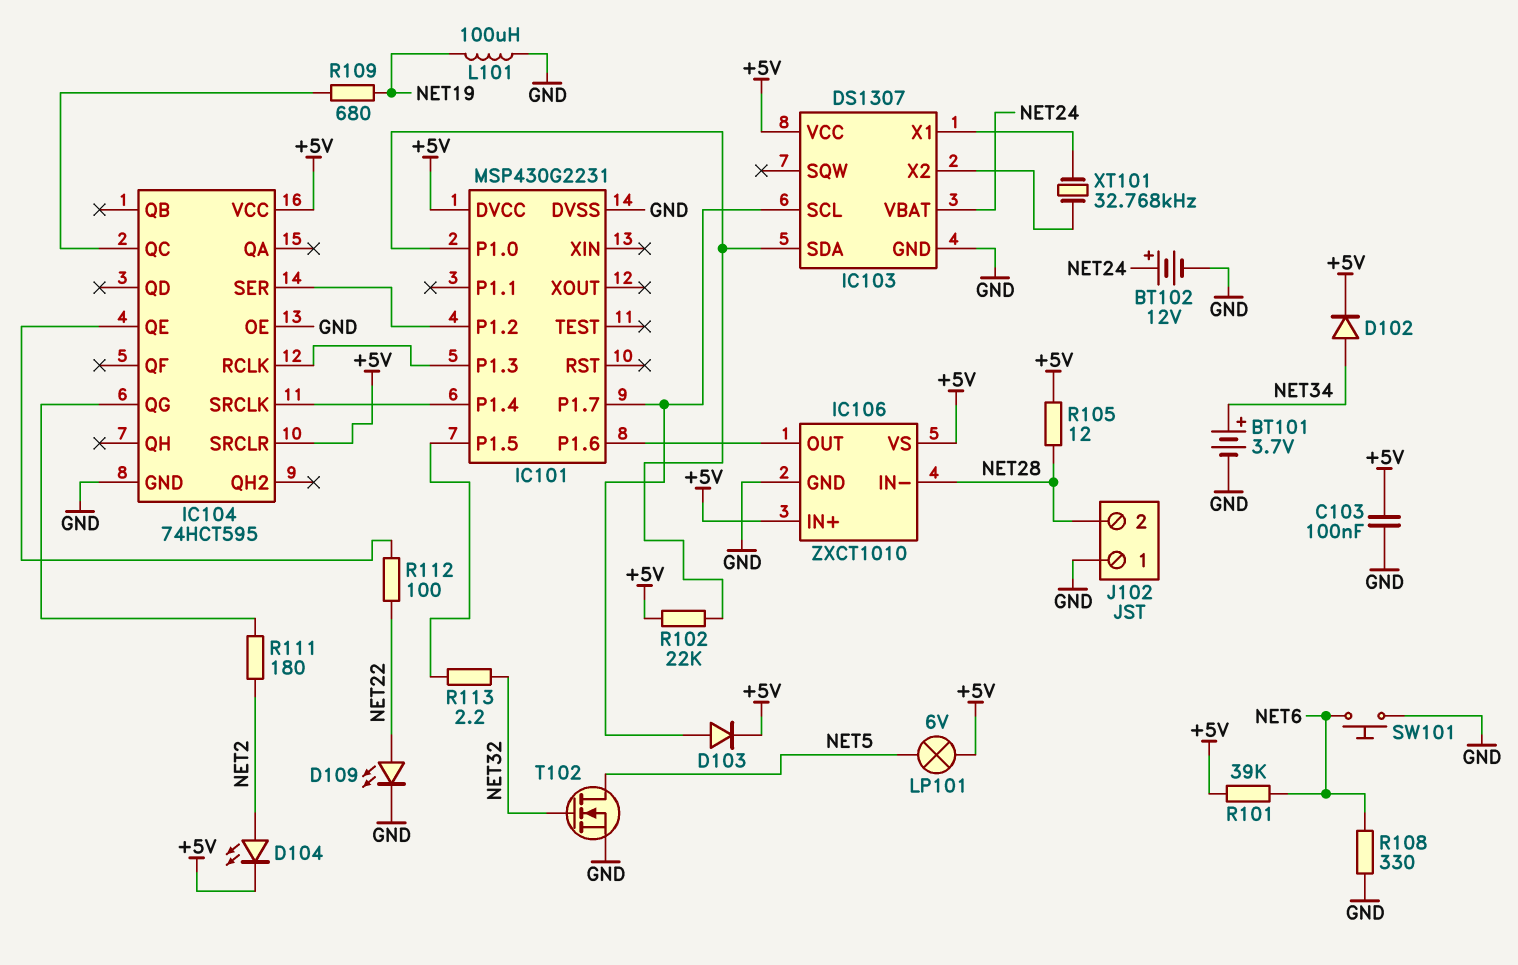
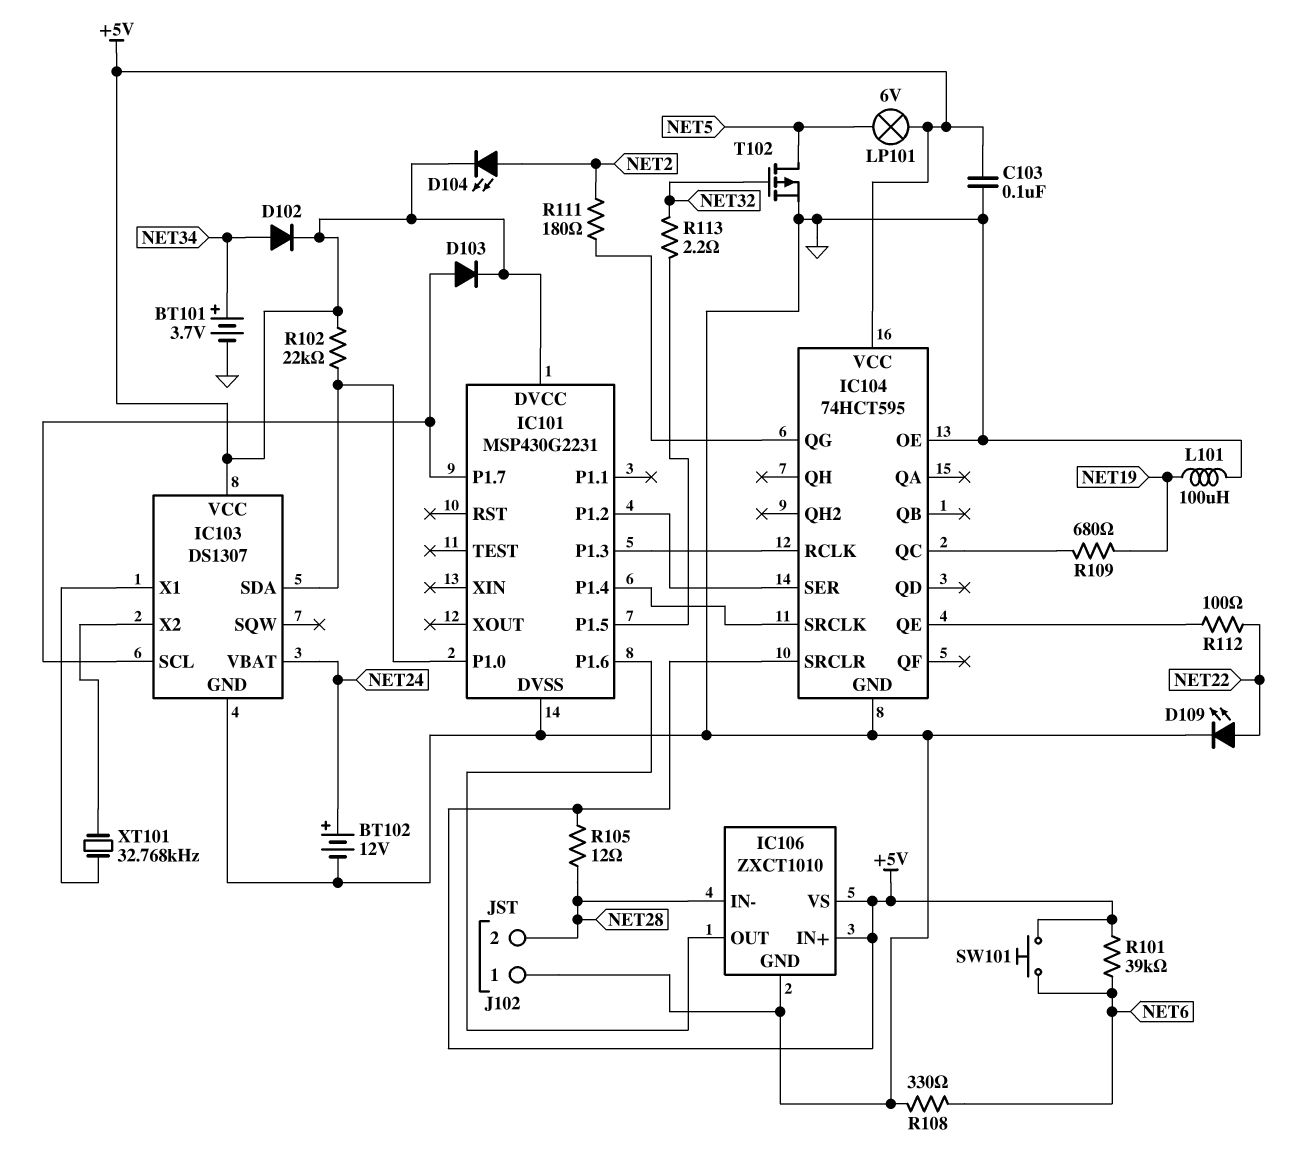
SW101: button (GND, NET6) -> button (+5V, NET6)
T102: NMOS (G NET32, D NET5, S GND) -> PMOS (G NET32, D NET5, S GND)

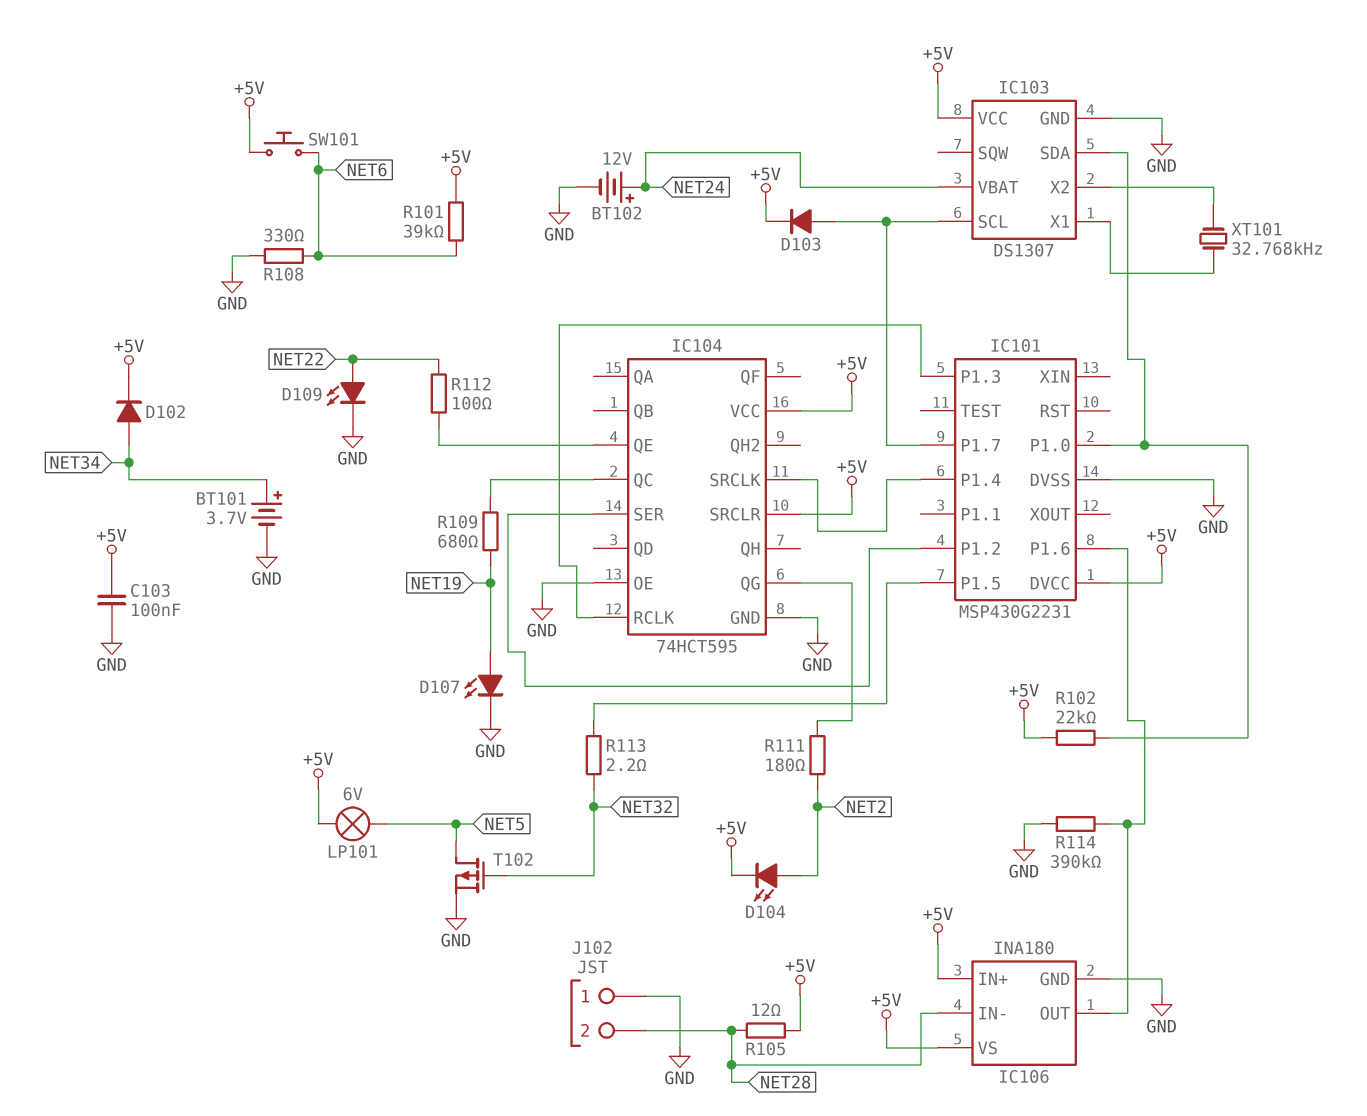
D107: none -> LED (A NET19, K GND)
IC106: ZXCT1010 -> INA180
L101: 100uH (GND, NET19) -> none
R114: none -> 390k (GND, IC101/P1.6)

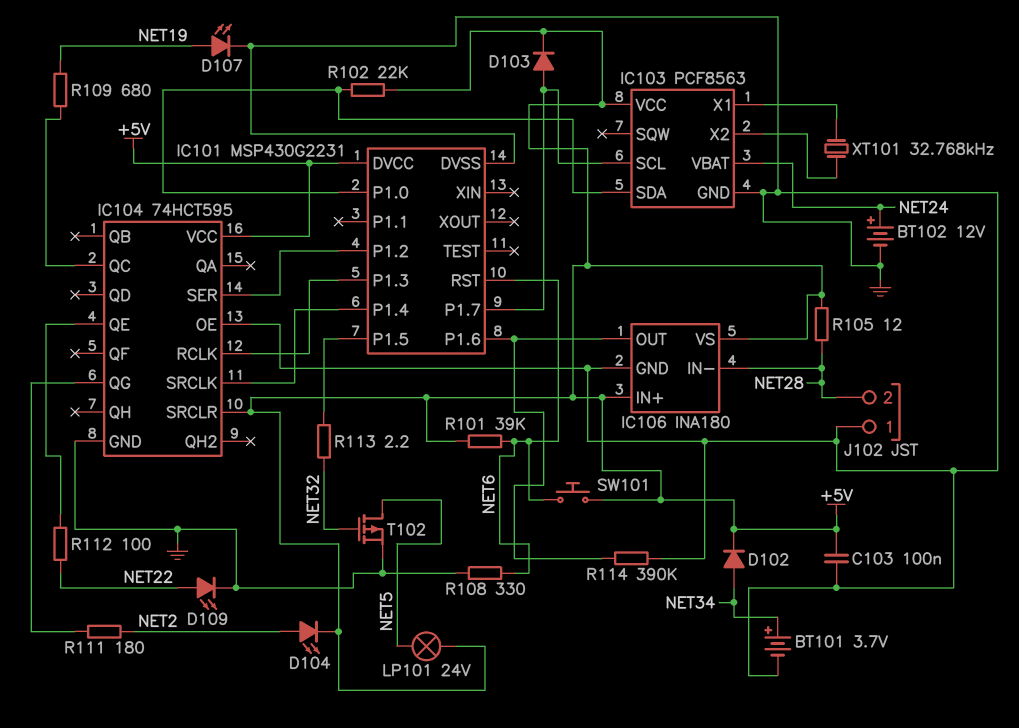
IC101 pin RST: none -> NET6
IC103: DS1307 -> PCF8563
LP101: lamp 6V (+5V, NET5) -> lamp 24V (+5V, NET5)

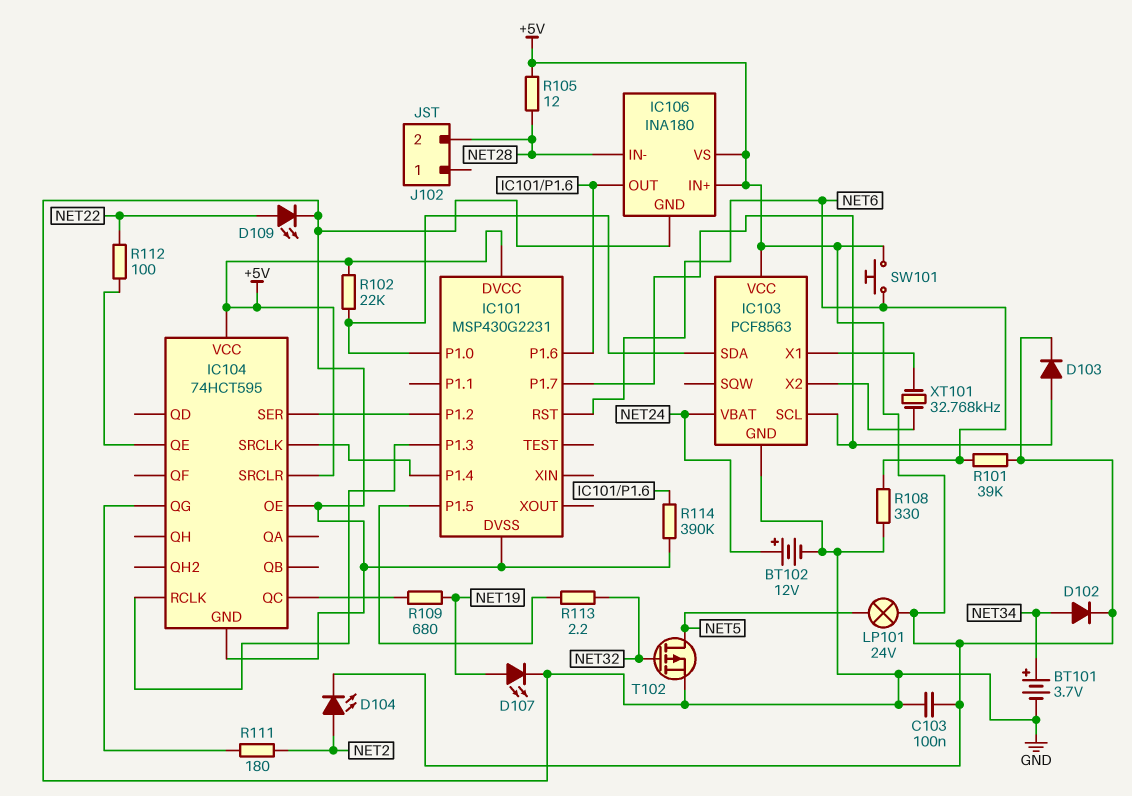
J102 pin 1: GND -> none

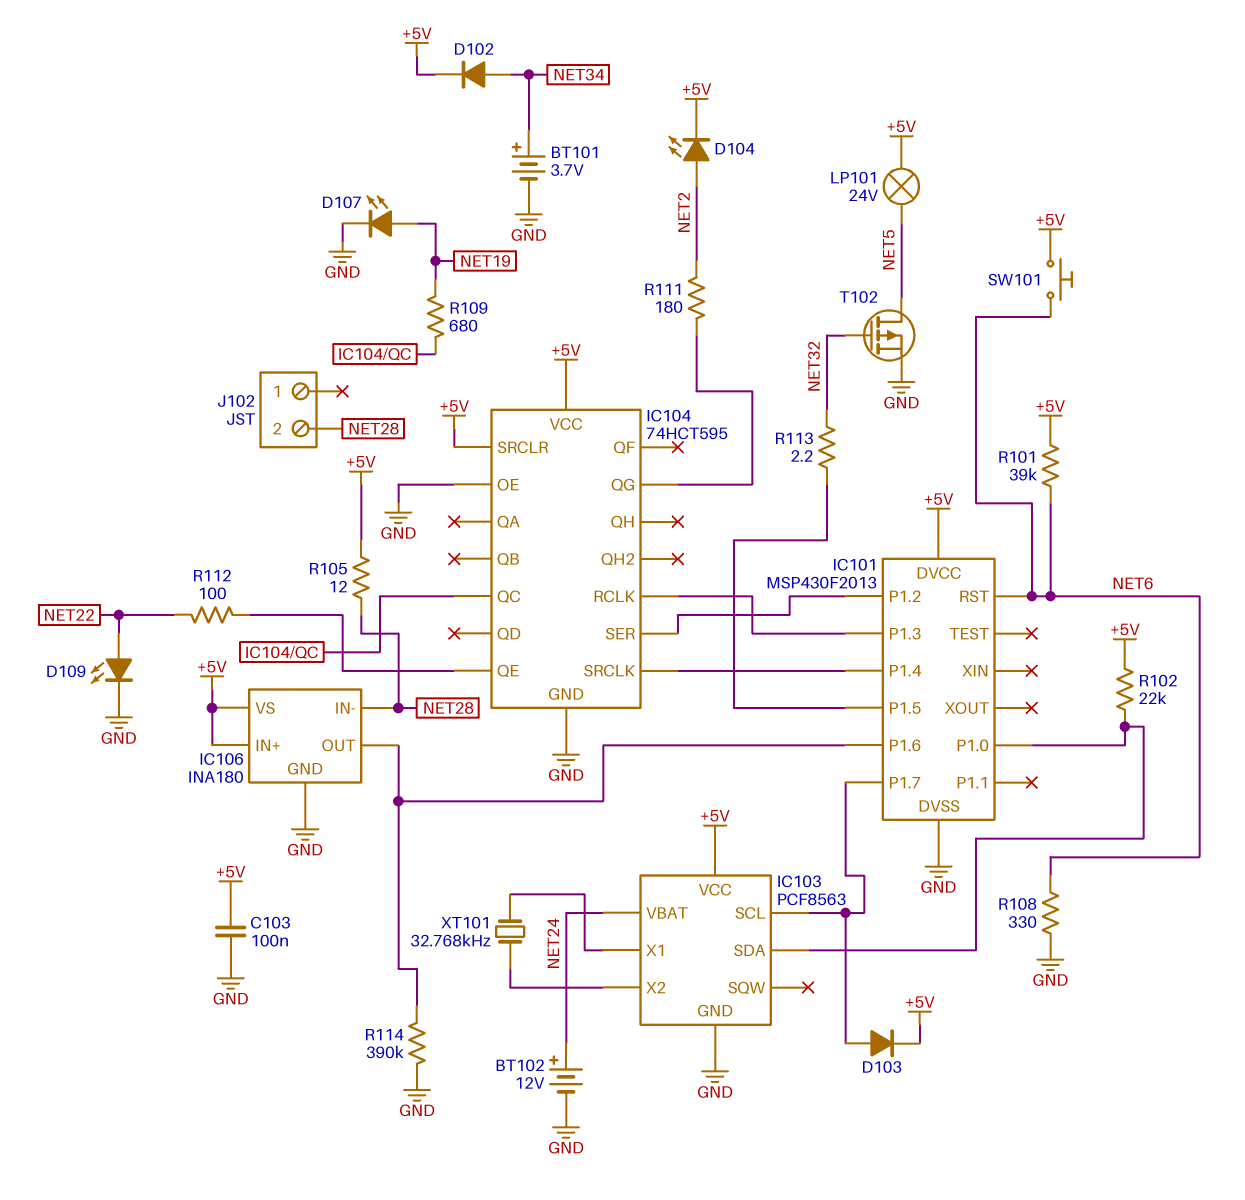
IC101: MSP430G2231 -> MSP430F2013

